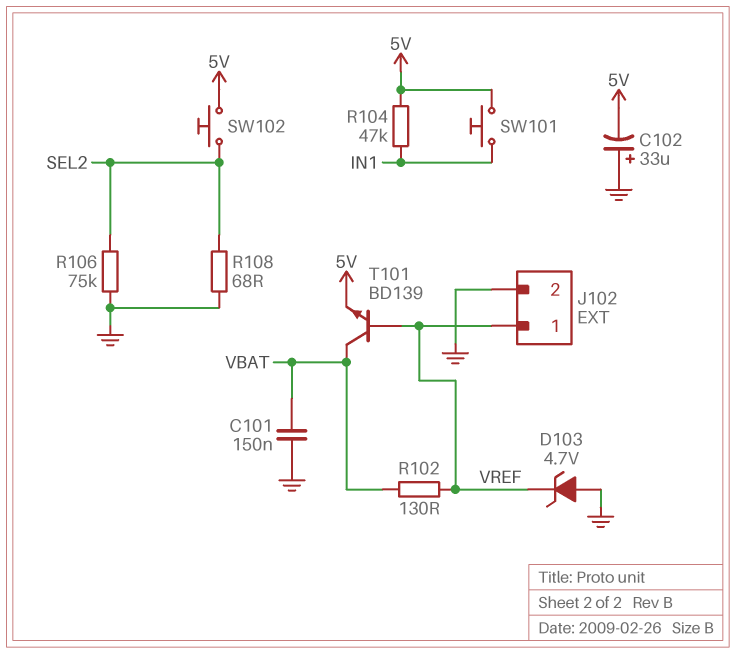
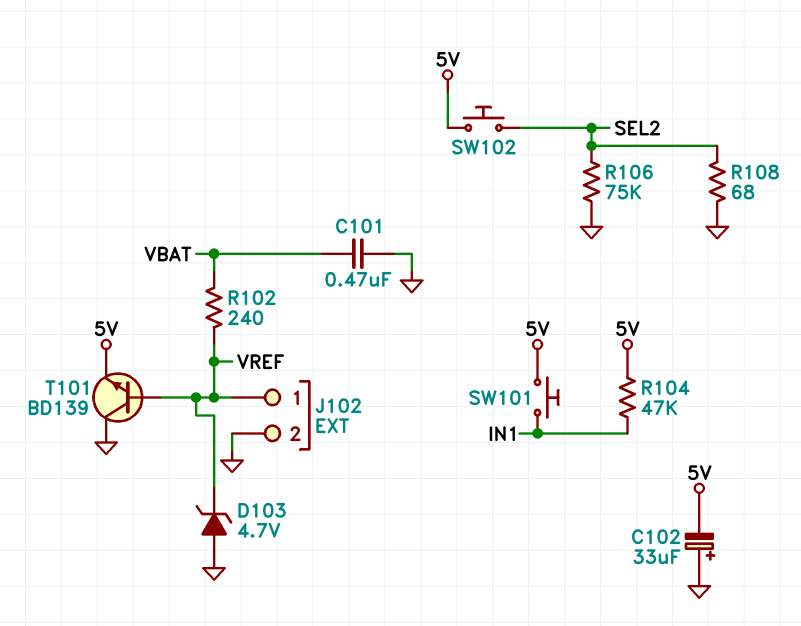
C101: 150nF (GND, VBAT) -> 470nF (GND, VBAT)
R102: 130 (VBAT, VREF) -> 240 (VBAT, VREF)
T101: NPN BD139 (B VREF, C VBAT, E 5V) -> NPN BD139 (B VREF, C GND, E 5V)

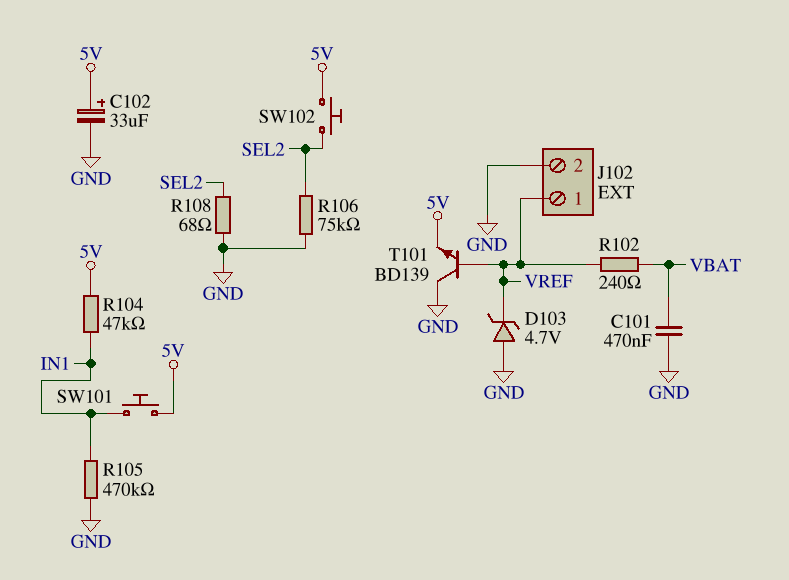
C102: 33uF (plus GND, minus 5V) -> 33uF (plus 5V, minus GND)
R105: none -> 470k (GND, IN1)

